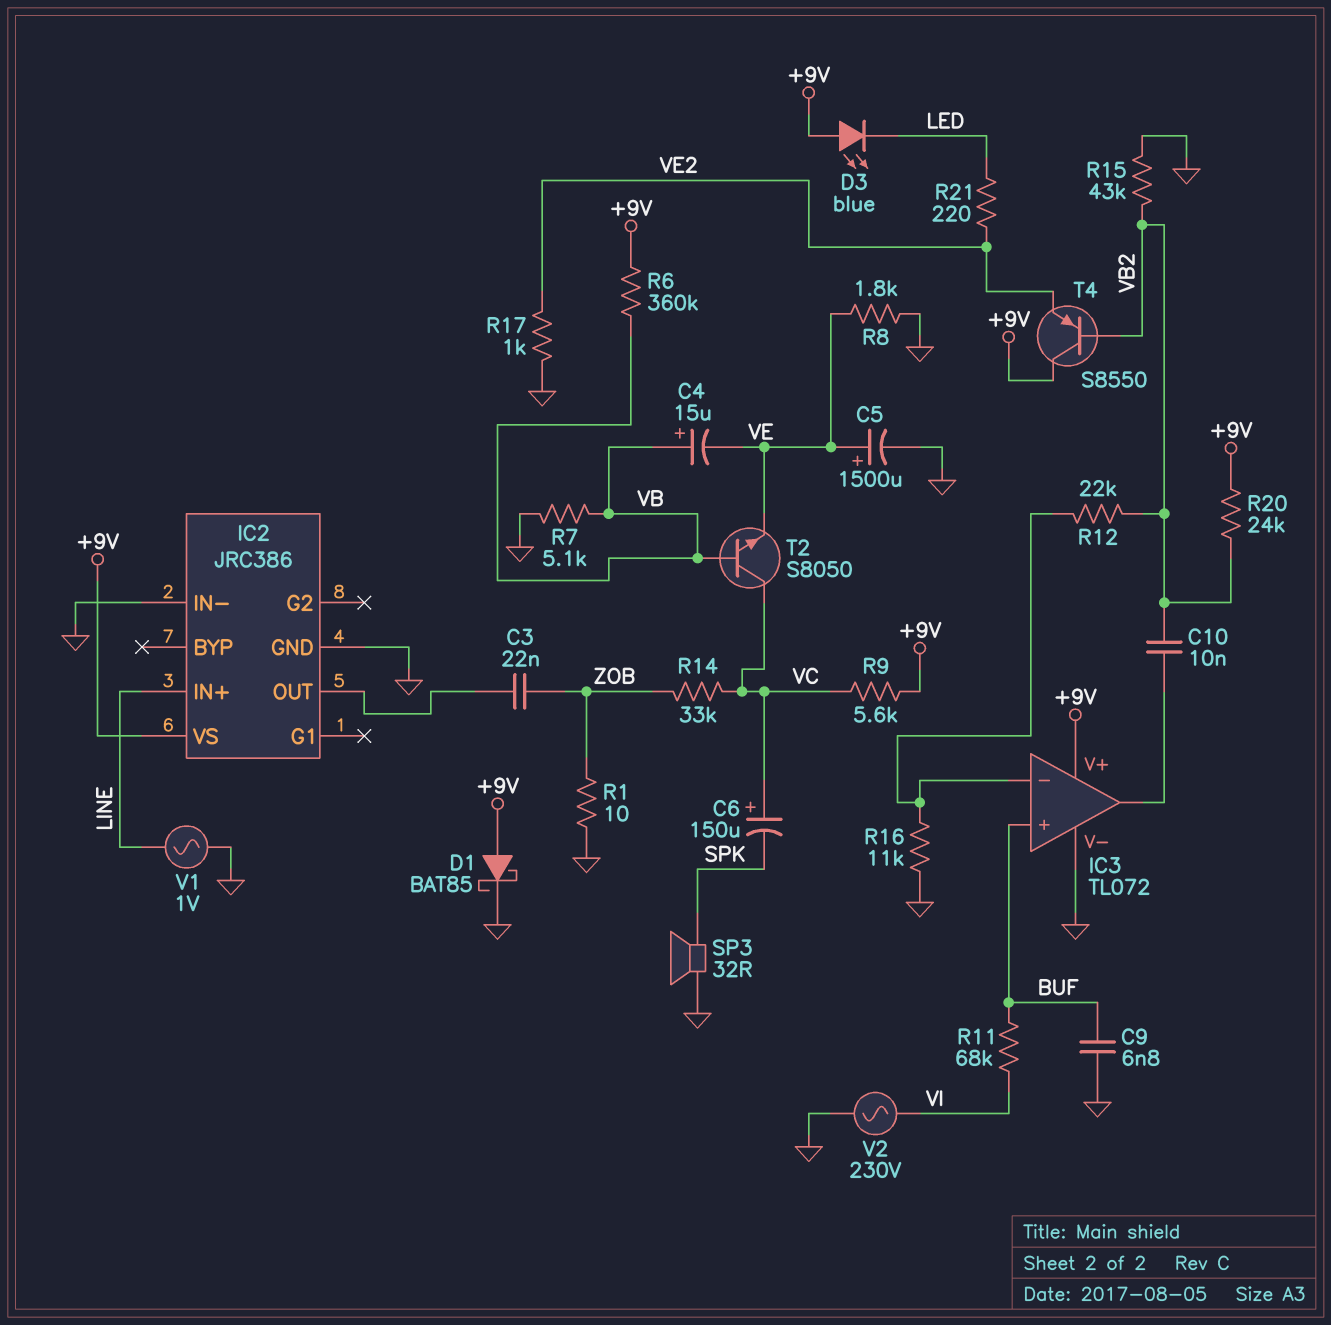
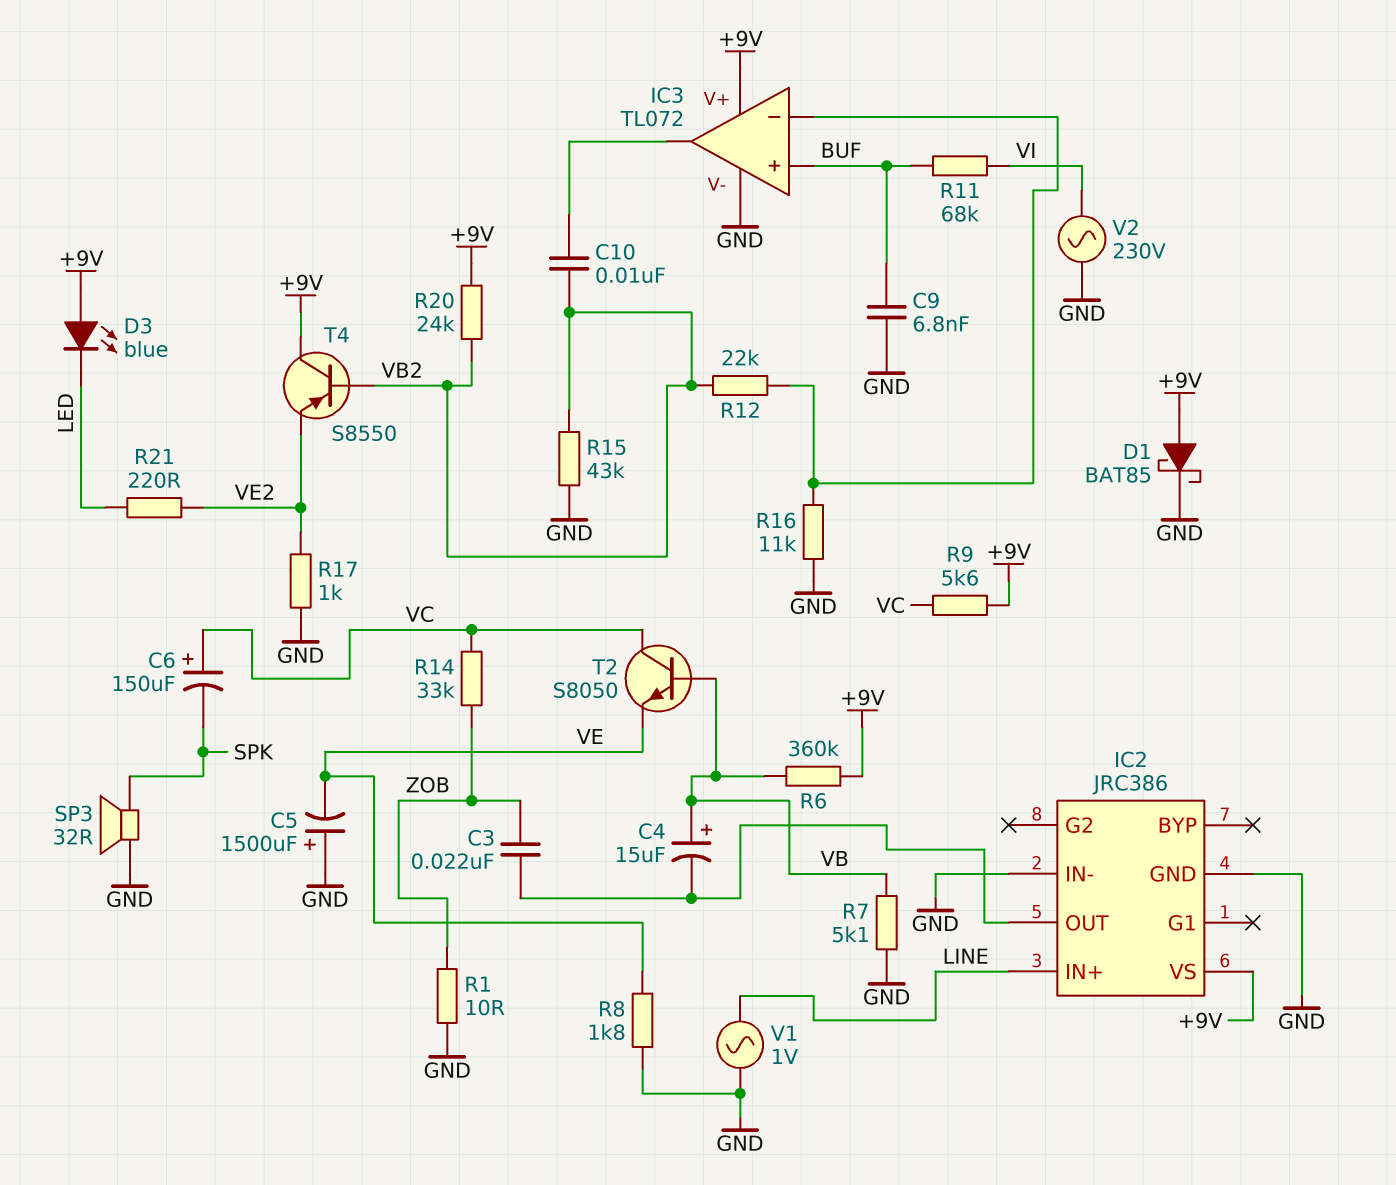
C4: 15uF (plus VB, minus VE) -> 15uF (plus VB, minus IC2/OUT)
C5: 1500uF (plus VE, minus GND) -> 1500uF (plus GND, minus VE)

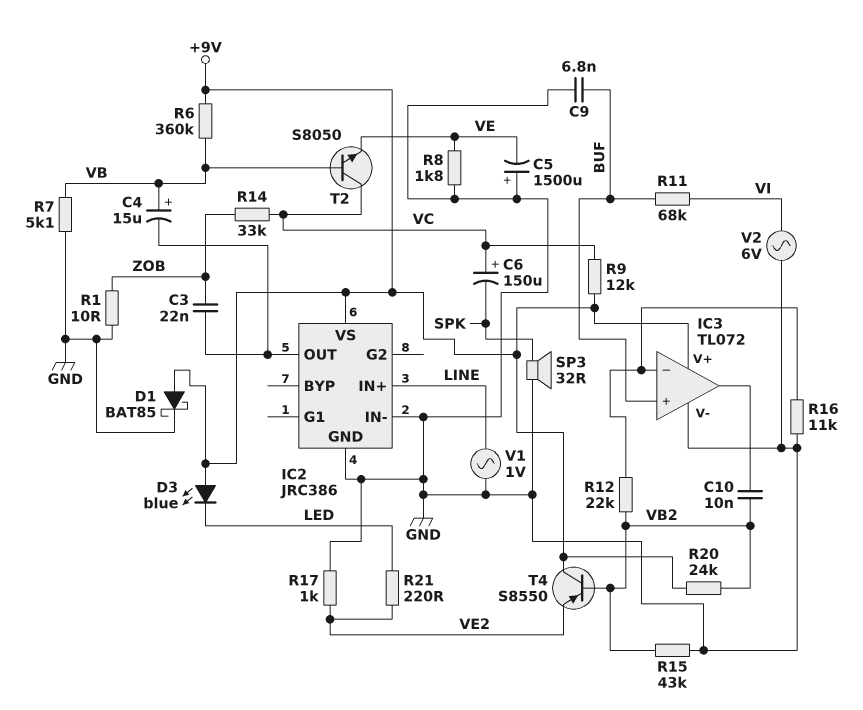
R9: 5.6k (+9V, VC) -> 12k (+9V, VC)
V2: AC 230V (GND, VI) -> AC 6V (GND, VI)

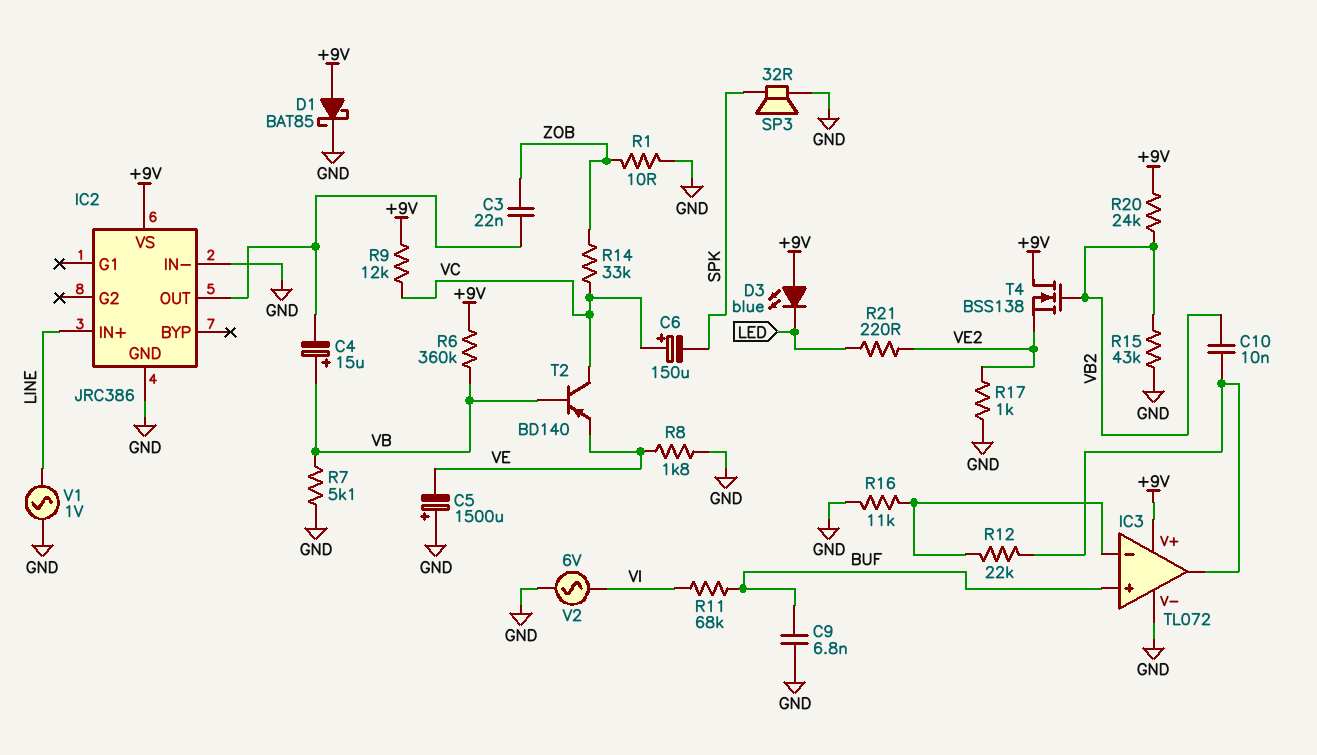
R12: 22k (IC3/in-, VB2) -> 22k (IC3/in-, IC3/out)
T2: NPN S8050 (B VB, C VC, E VE) -> PNP BD140 (B VB, C VC, E VE)
T4: PNP S8550 (B VB2, C +9V, E VE2) -> NMOS BSS138 (G VB2, D +9V, S VE2)

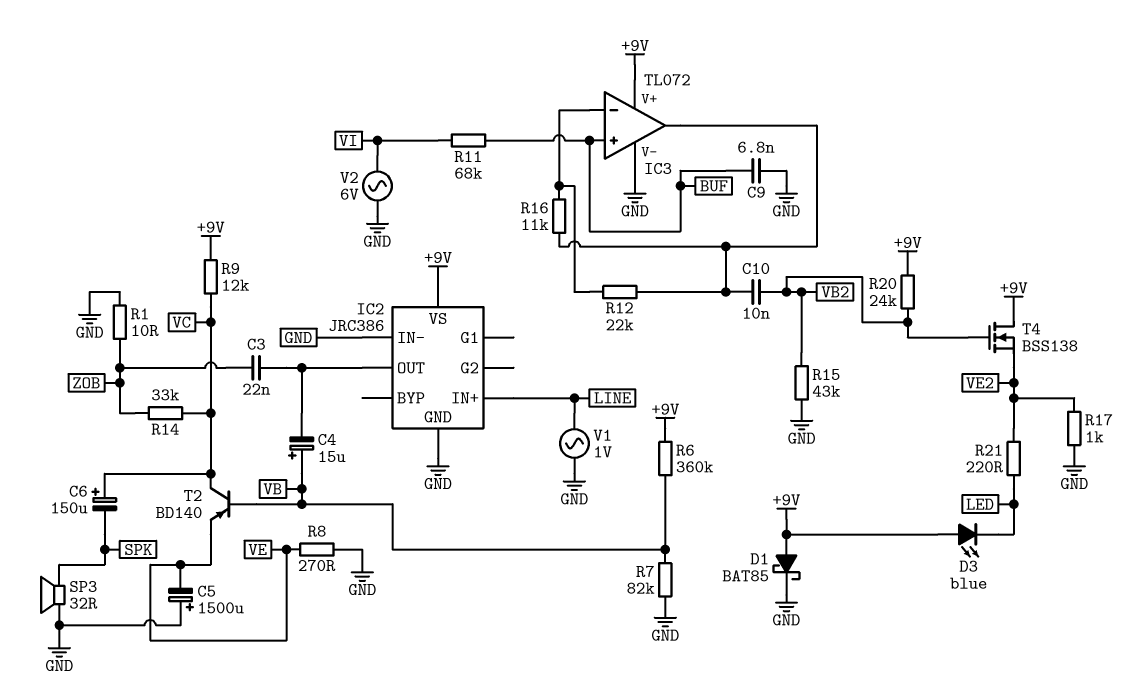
R7: 5.1k (GND, VB) -> 82k (GND, VB)
R8: 1.8k (GND, VE) -> 270 (GND, VE)
R16: 11k (GND, IC3/in-) -> 11k (IC3/in-, IC3/out)

